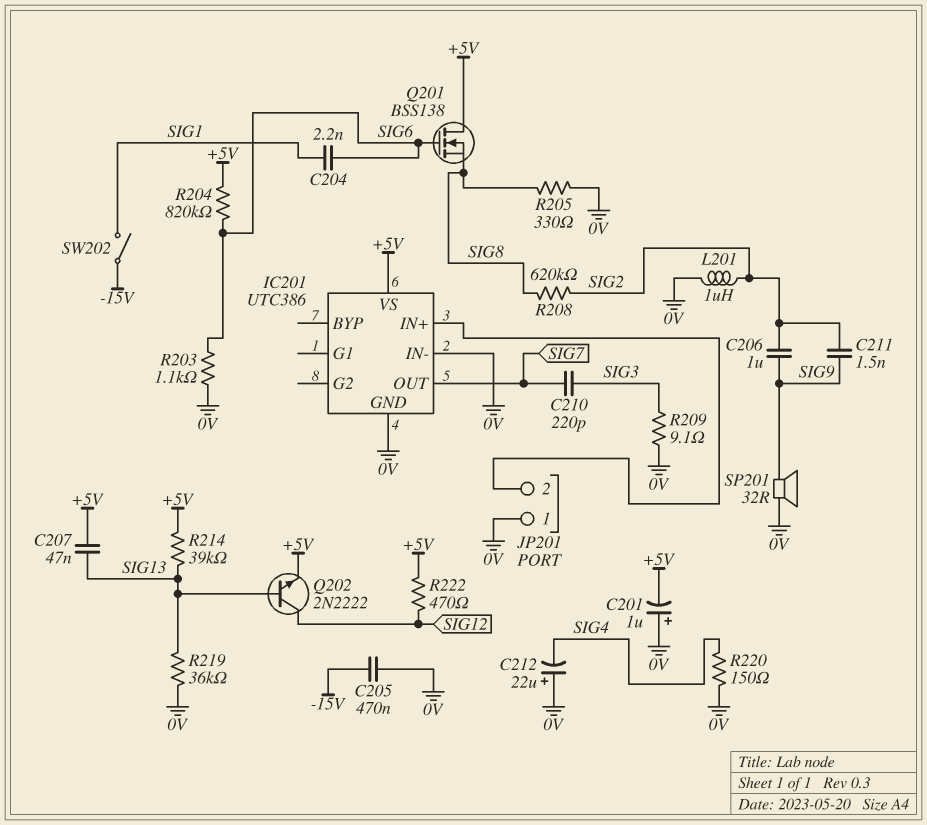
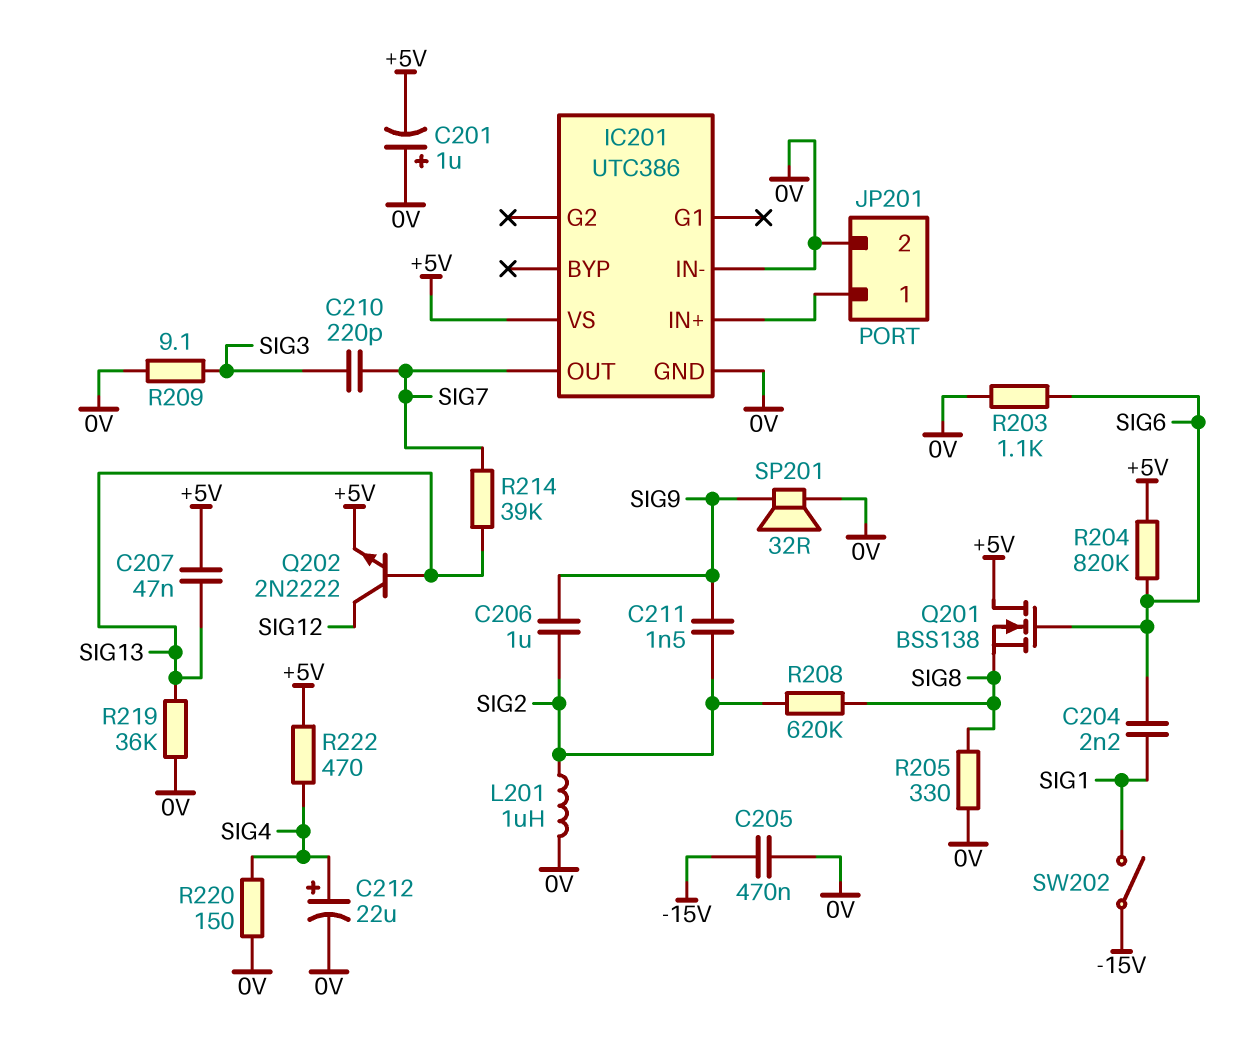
C212: 22uF (plus 0V, minus SIG4) -> 22uF (plus SIG4, minus 0V)
JP201 pin 1: 0V -> IC201/IN+
JP201 pin 2: IC201/IN+ -> 0V
R214: 39k (+5V, SIG13) -> 39k (SIG7, SIG13)
R222: 470 (+5V, SIG12) -> 470 (+5V, SIG4)

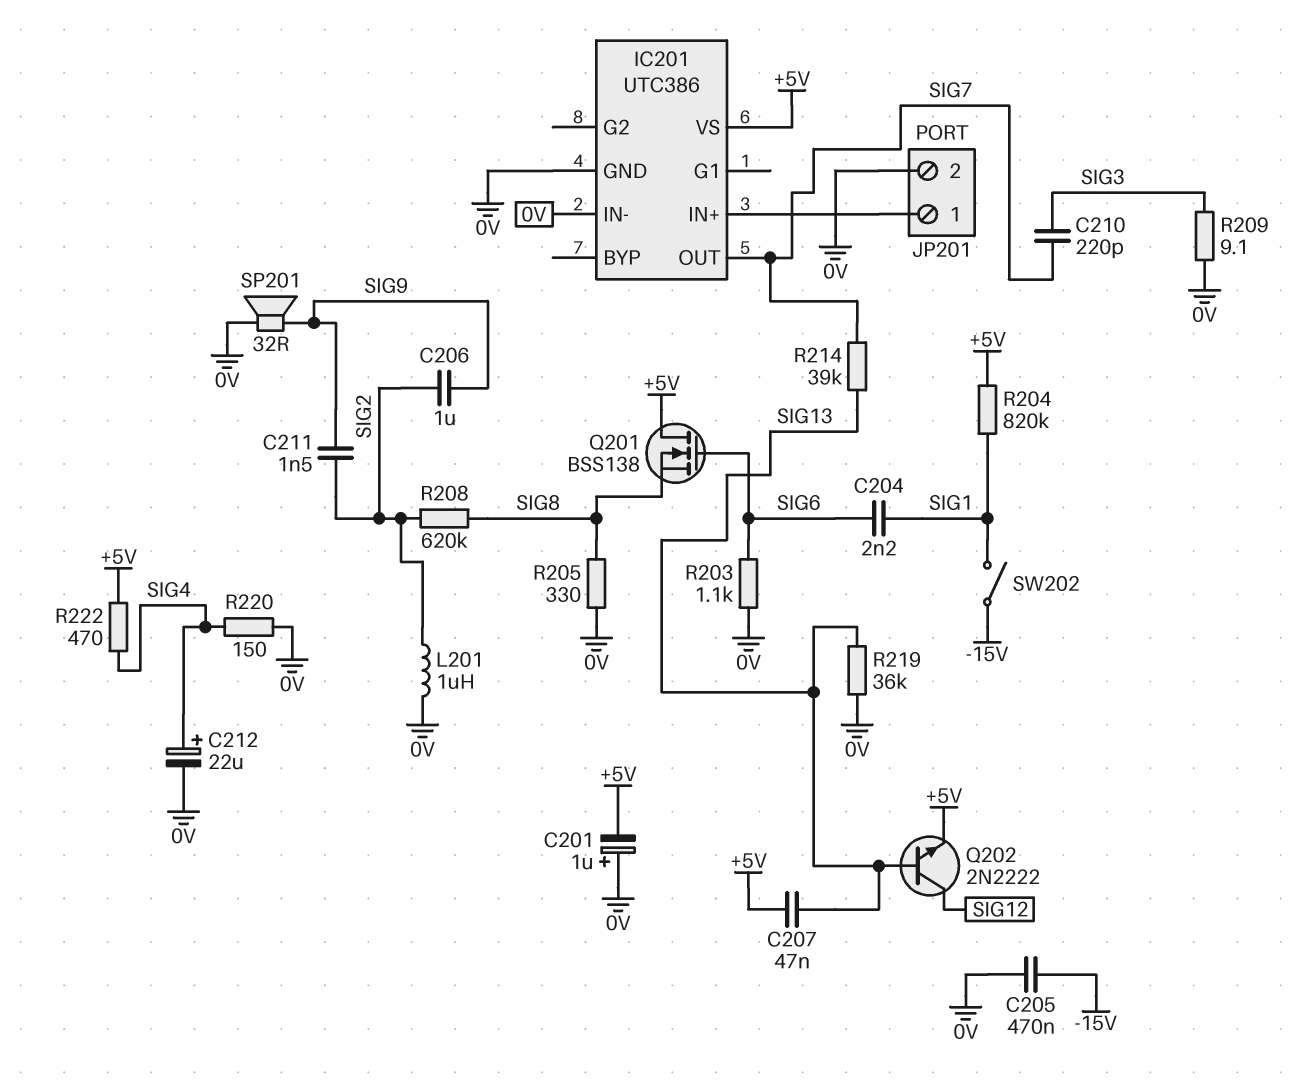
R204: 820k (+5V, SIG6) -> 820k (+5V, SIG1)

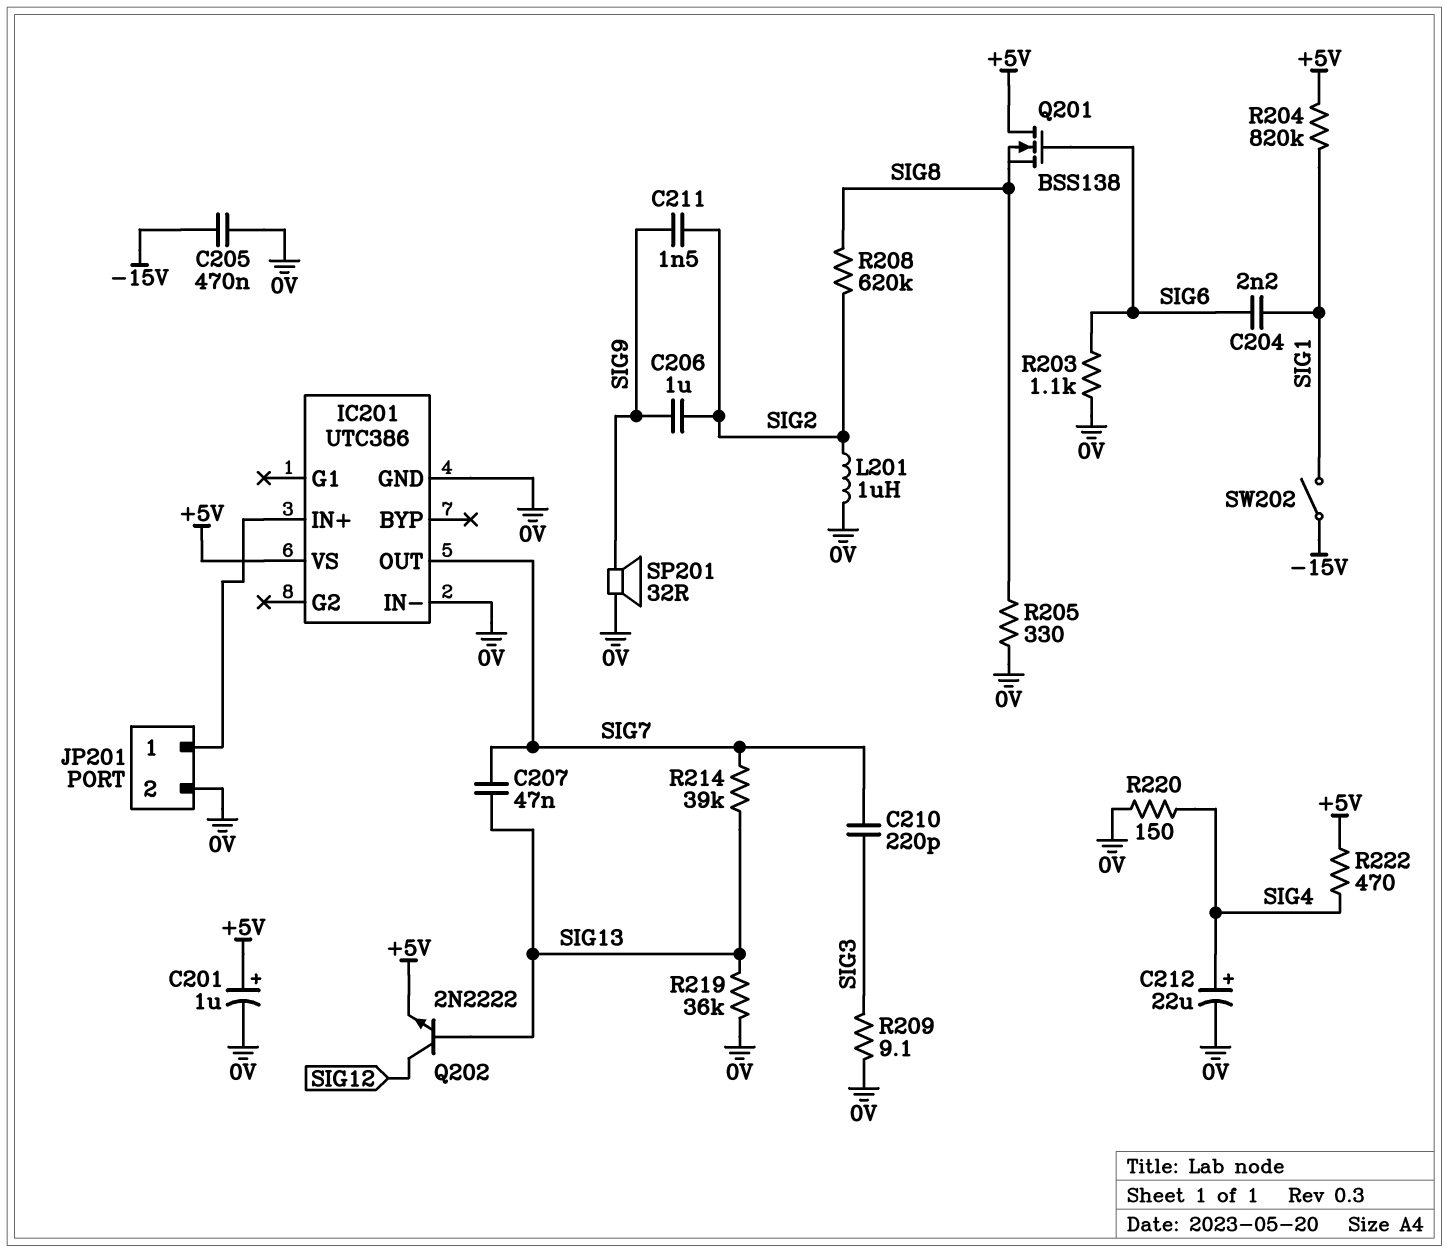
C201: 1uF (plus 0V, minus +5V) -> 1uF (plus +5V, minus 0V)
C207: 47nF (+5V, SIG13) -> 47nF (SIG7, SIG13)

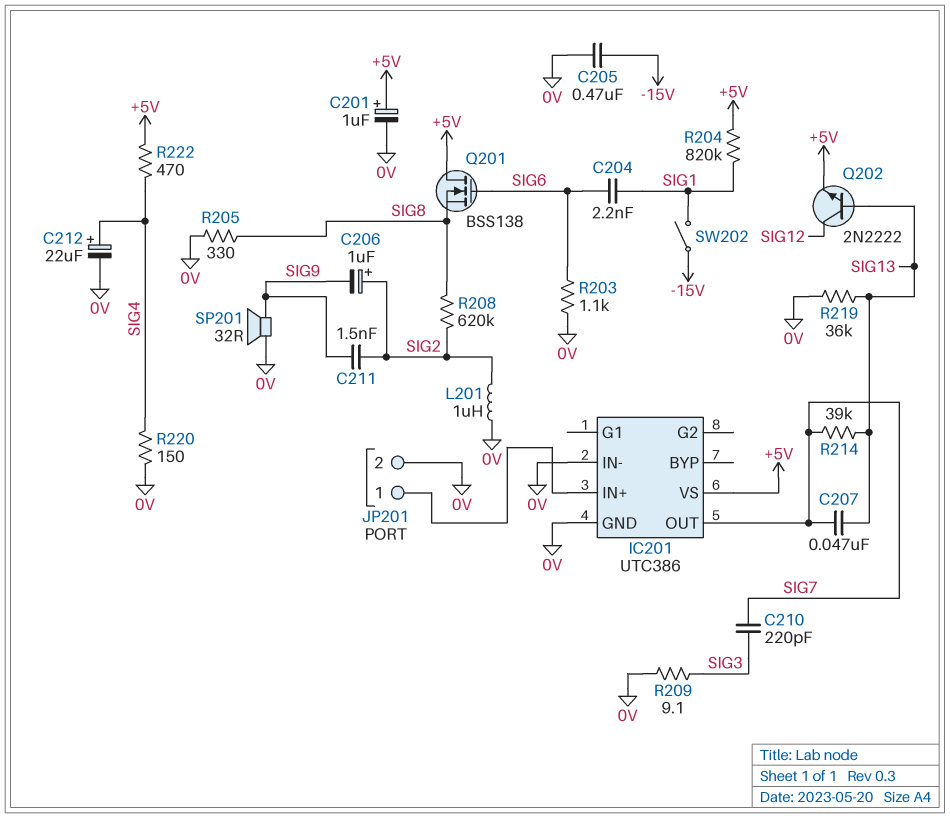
C206: 1uF (SIG2, SIG9) -> 1uF (plus SIG2, minus SIG9)

